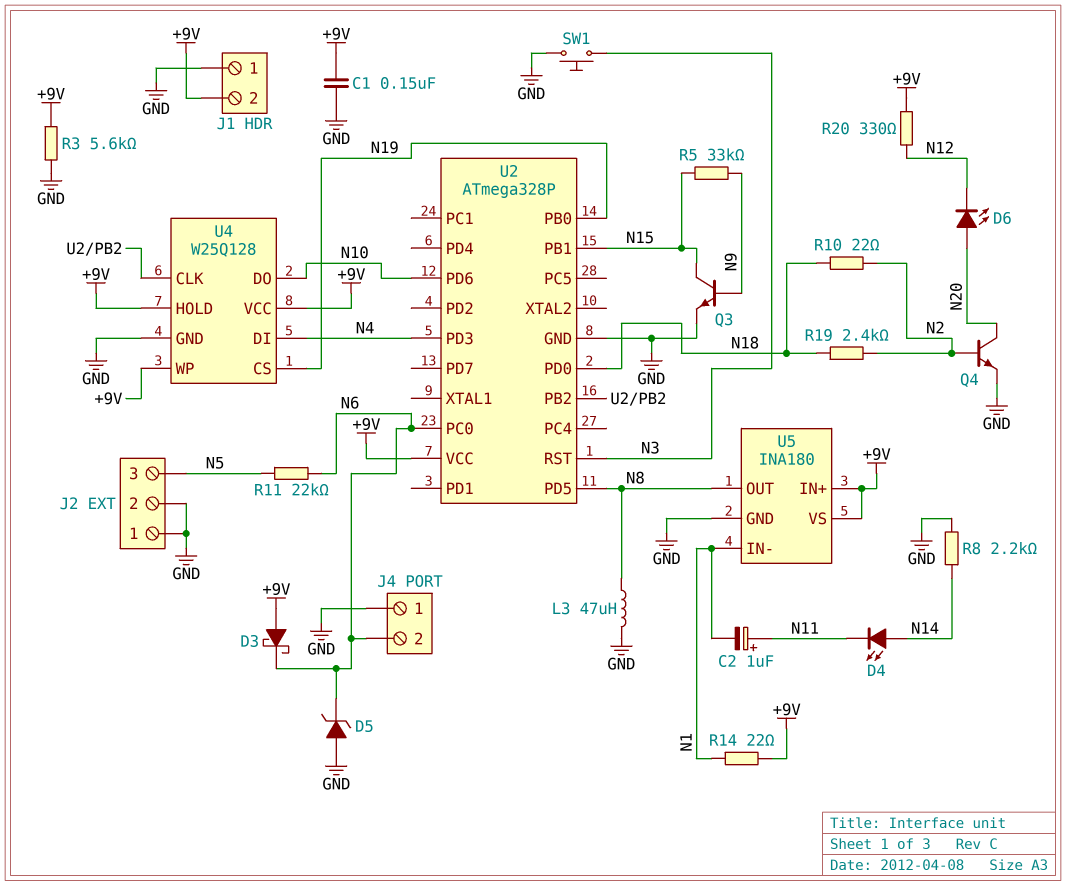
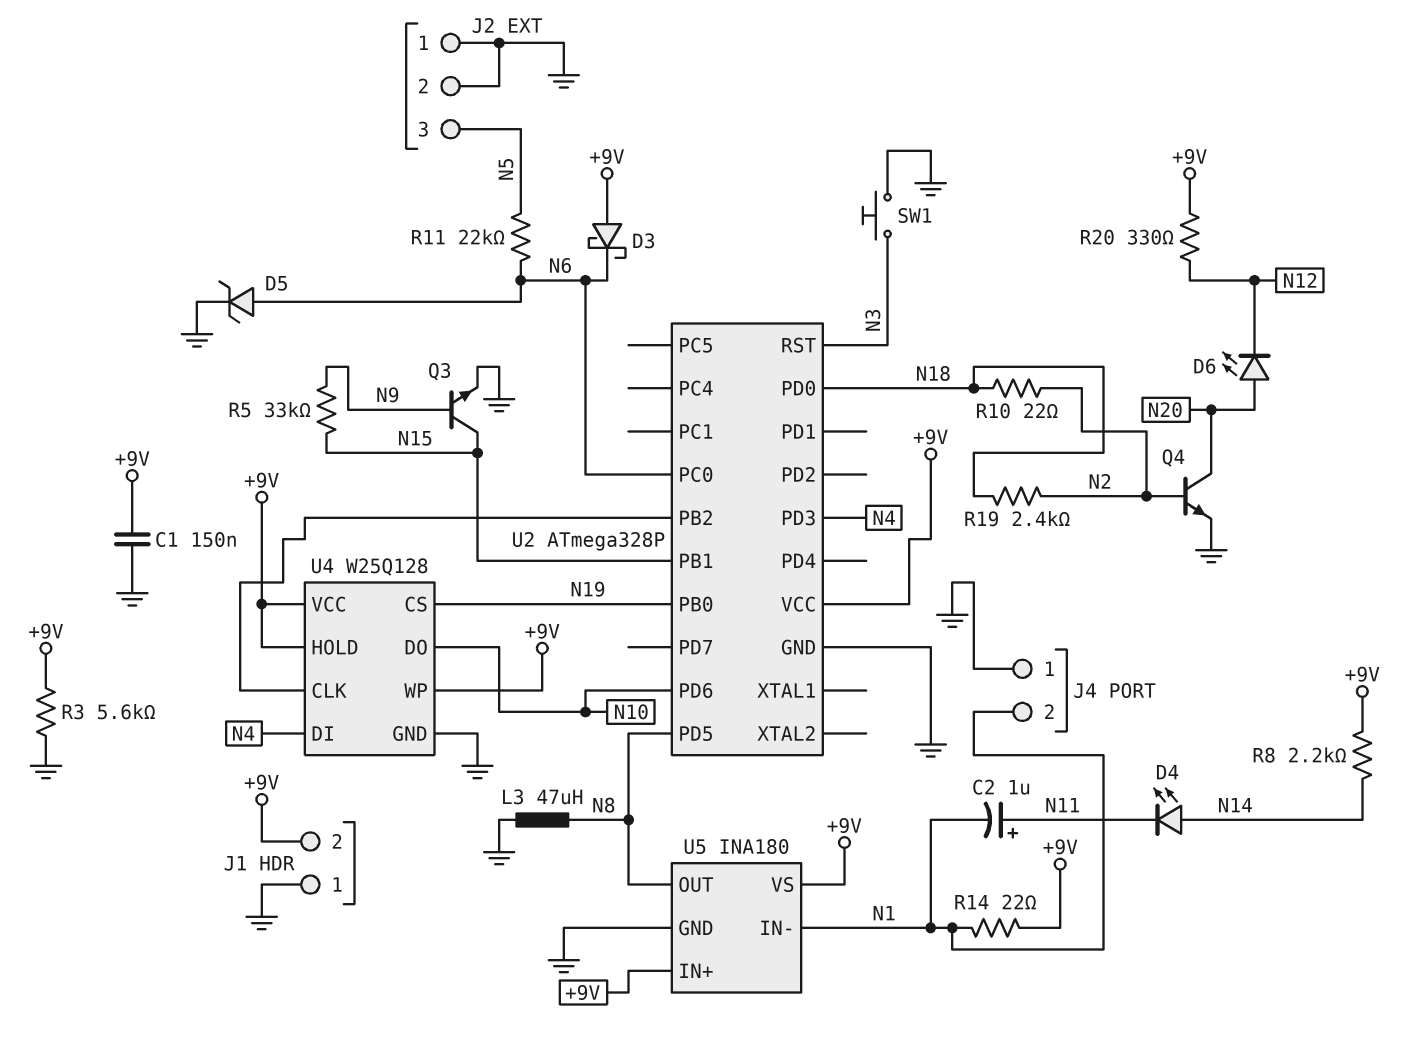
D5: zener (A GND, K N6) -> zener (A N6, K GND)
J4 pin 2: N6 -> N1
R8: 2.2k (GND, N14) -> 2.2k (+9V, N14)

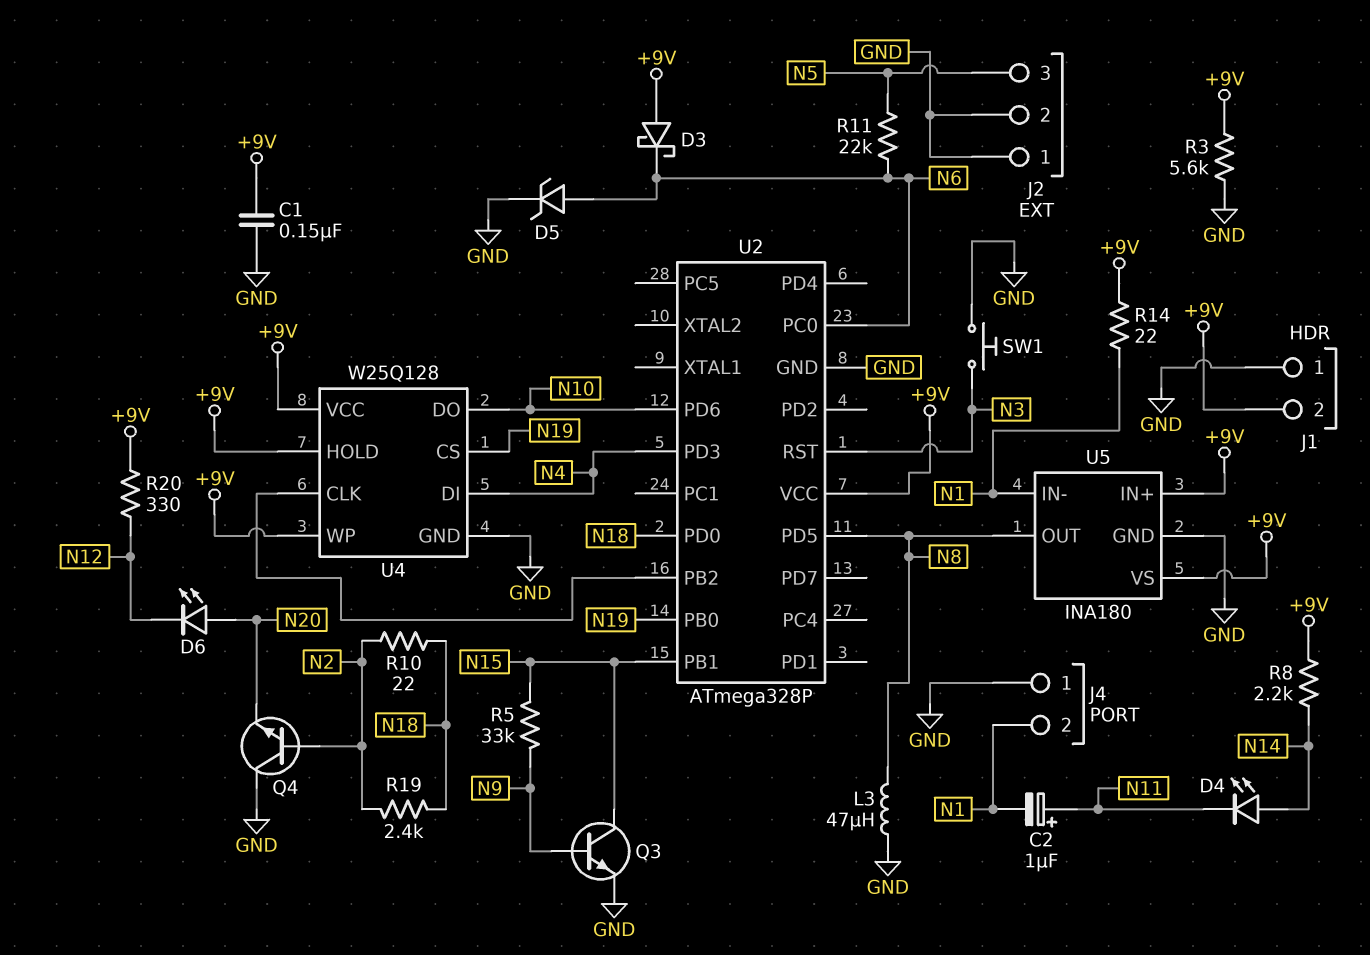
Q4: NPN (B N2, C N20, E GND) -> NPN (B N2, C GND, E N20)

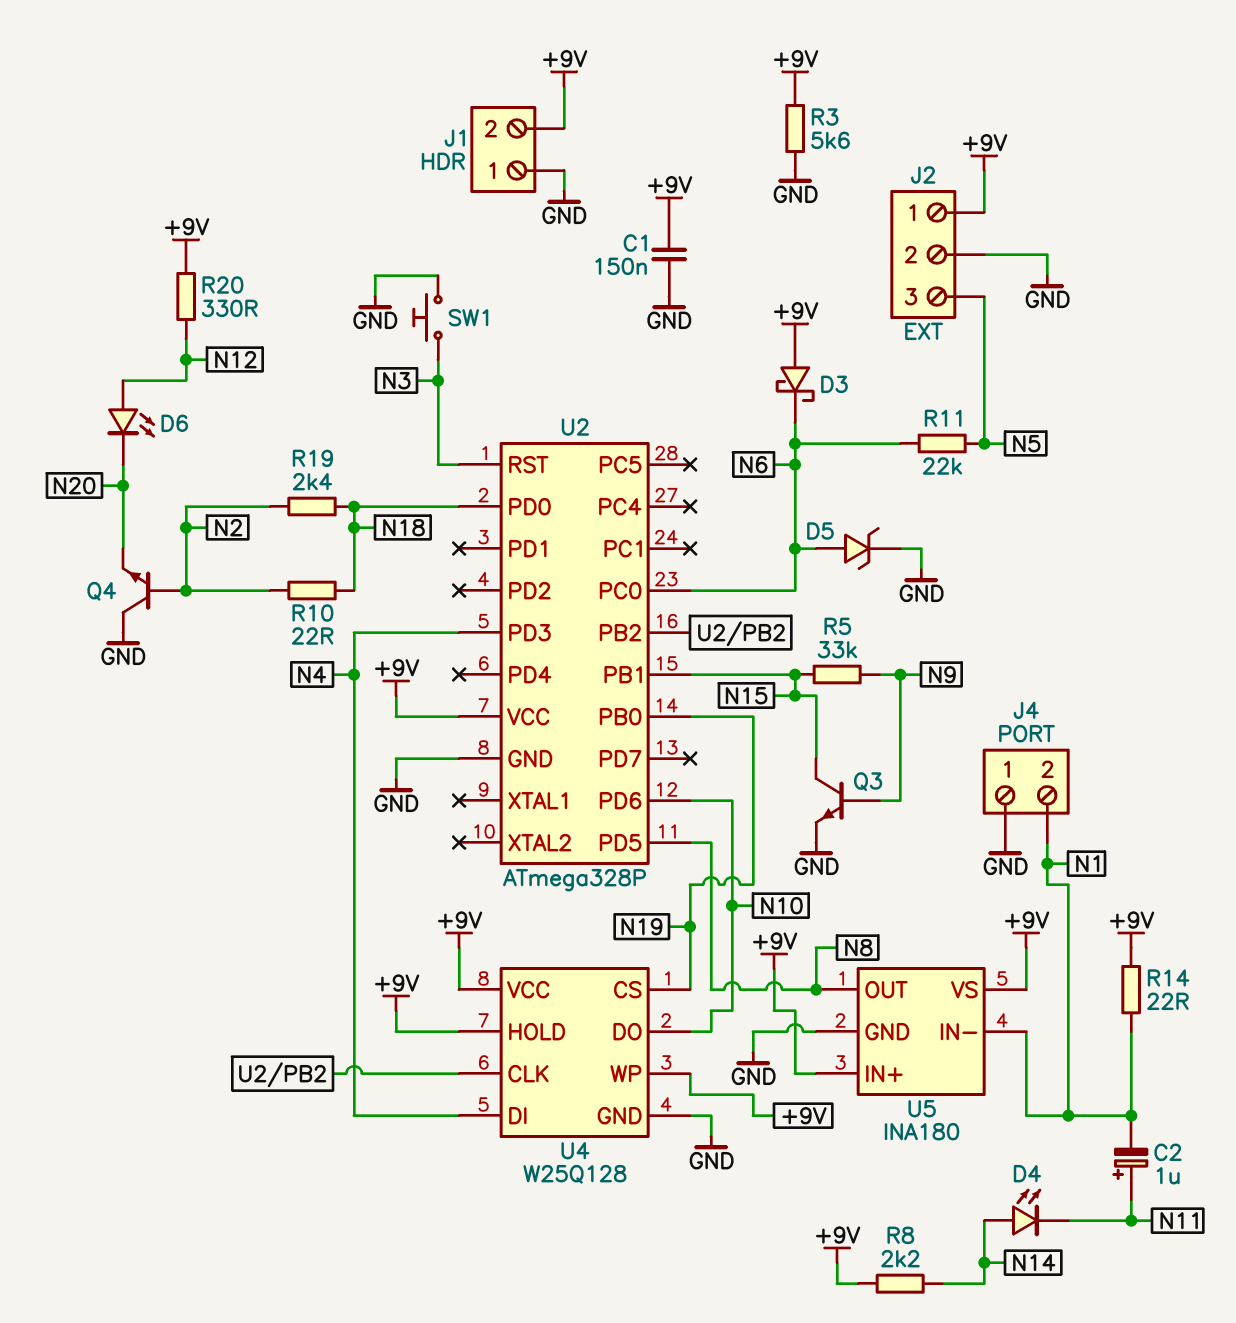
D6: LED (A N20, K N12) -> LED (A N12, K N20)
J2 pin 1: GND -> +9V
L3: 47uH (GND, N8) -> none

